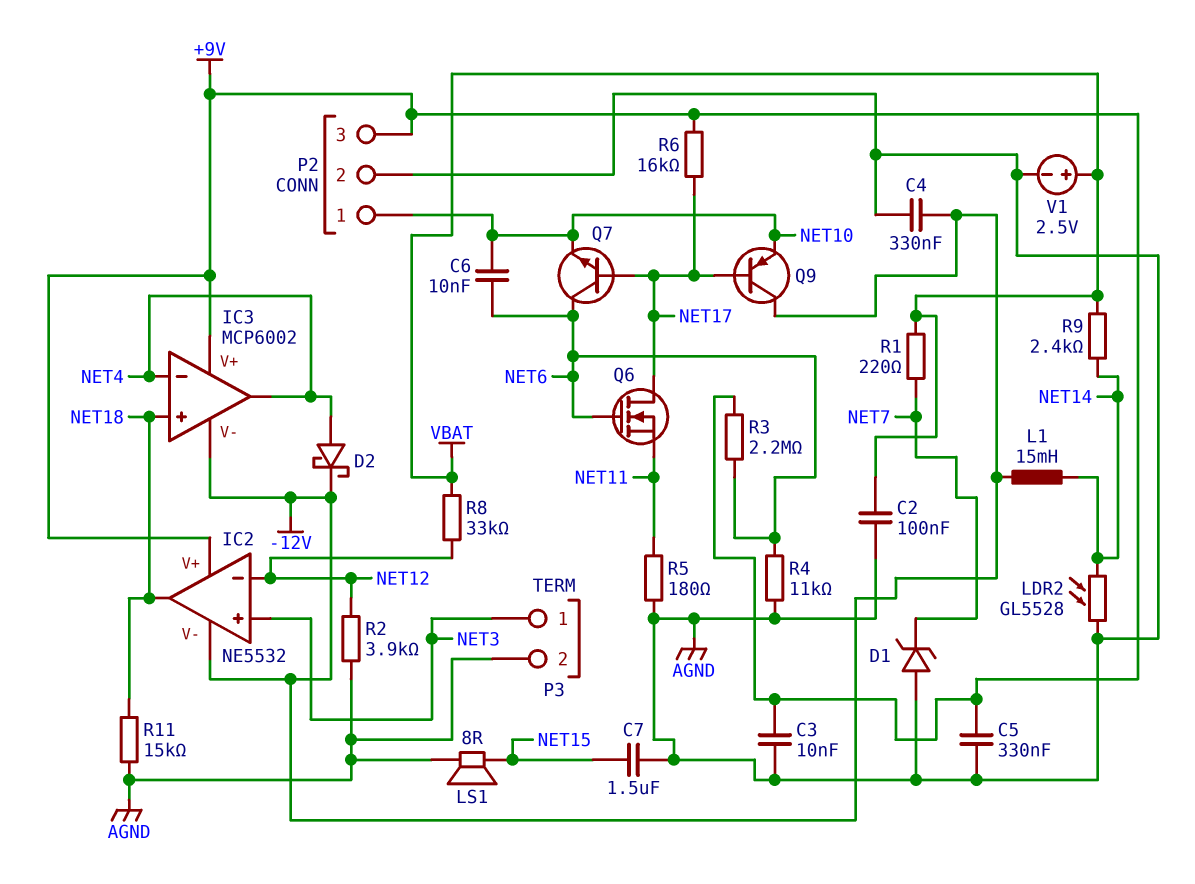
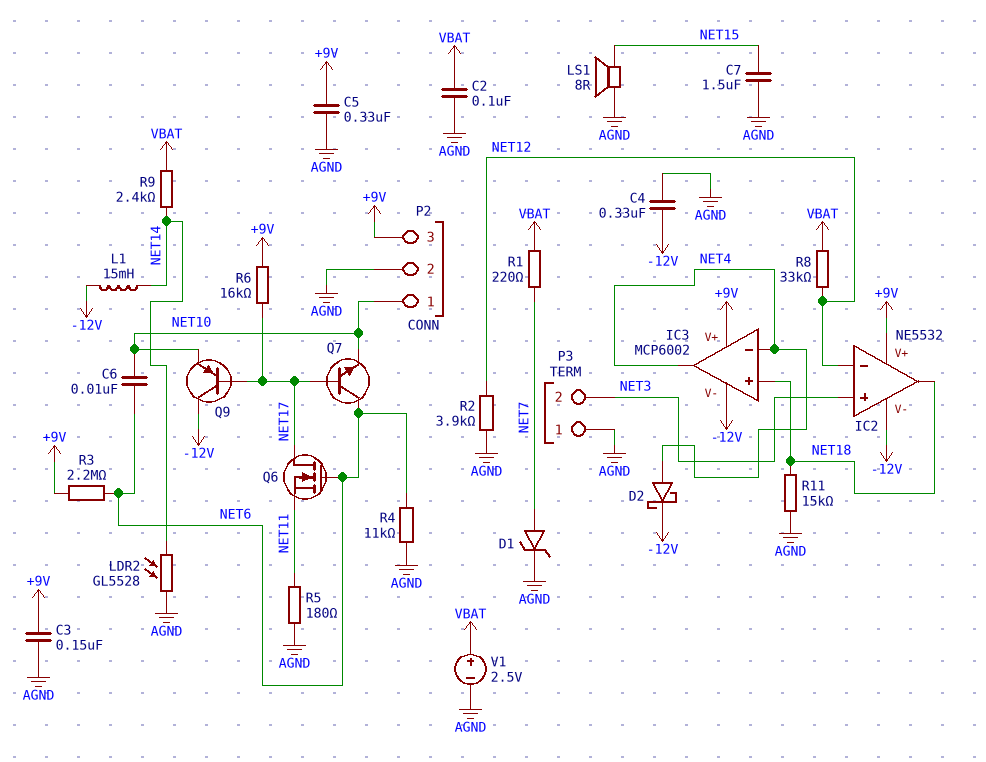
C3: 10nF (+9V, AGND) -> 150nF (+9V, AGND)
D1: zener (A AGND, K NET7) -> zener (A NET7, K AGND)
P3 pin 1: NET3 -> AGND
P3 pin 2: AGND -> NET3

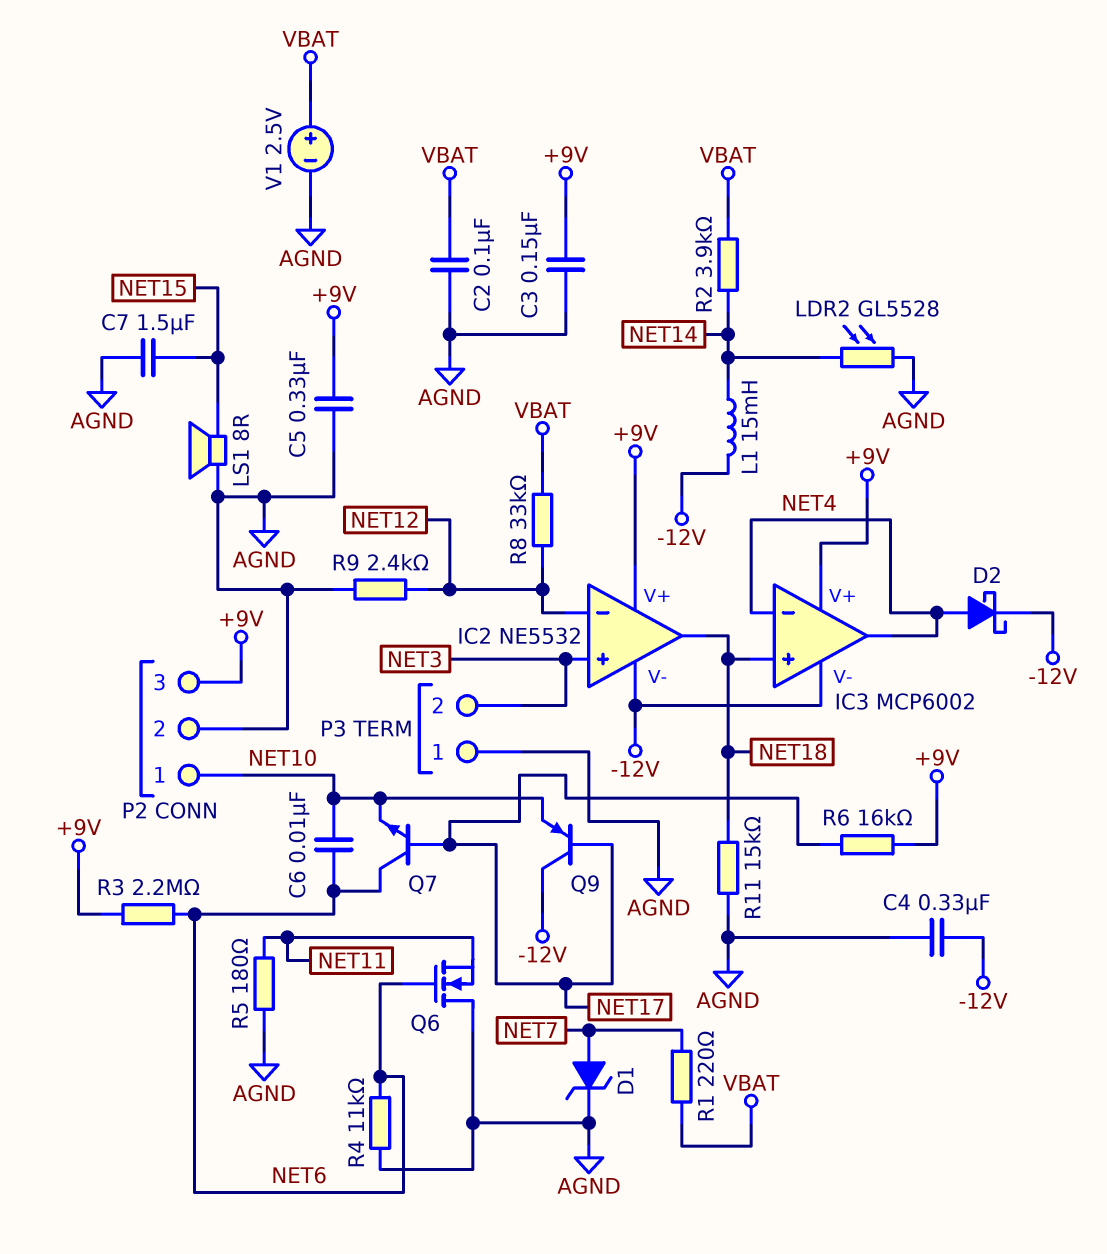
Q6: NMOS (G NET6, D NET17, S NET11) -> NMOS (G NET6, D AGND, S NET11)
R2: 3.9k (AGND, NET12) -> 3.9k (NET14, VBAT)
R9: 2.4k (NET14, VBAT) -> 2.4k (AGND, NET12)

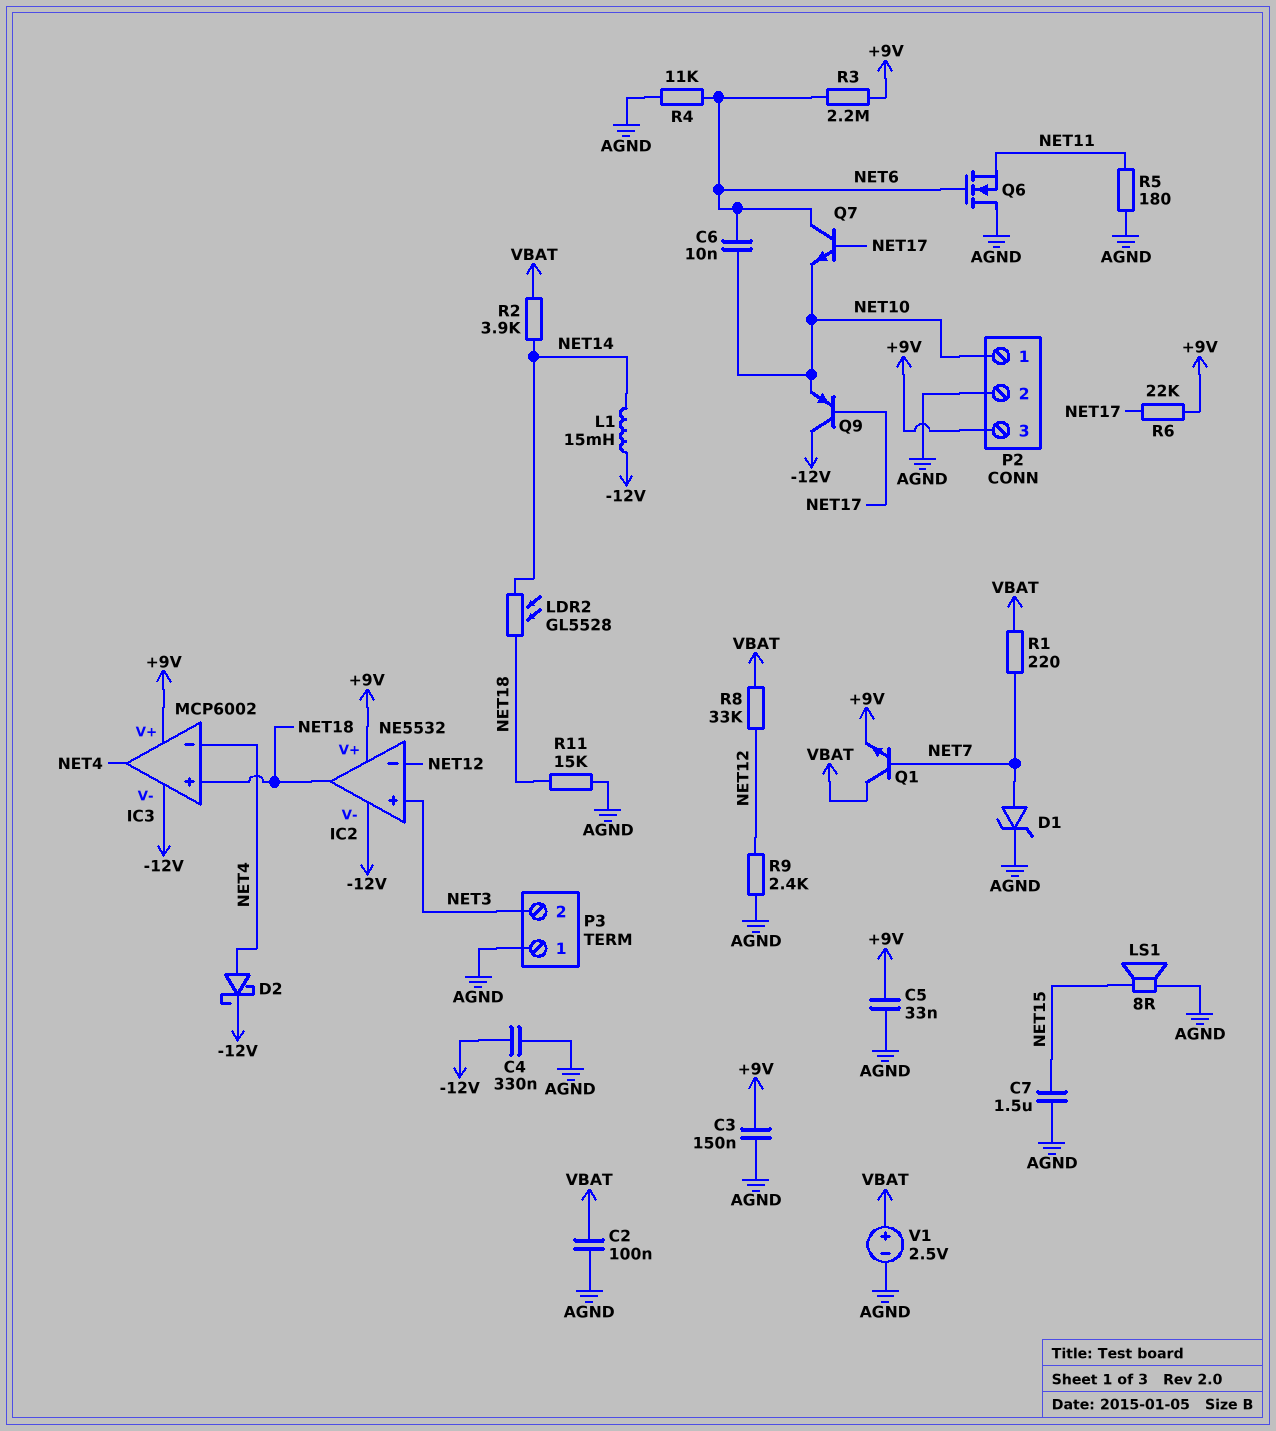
C5: 330nF (+9V, AGND) -> 33nF (+9V, AGND)
LDR2: GL5528 (AGND, NET14) -> GL5528 (NET14, NET18)
Q1: none -> NPN (B NET7, C VBAT, E +9V)
R6: 16k (+9V, NET17) -> 22k (+9V, NET17)

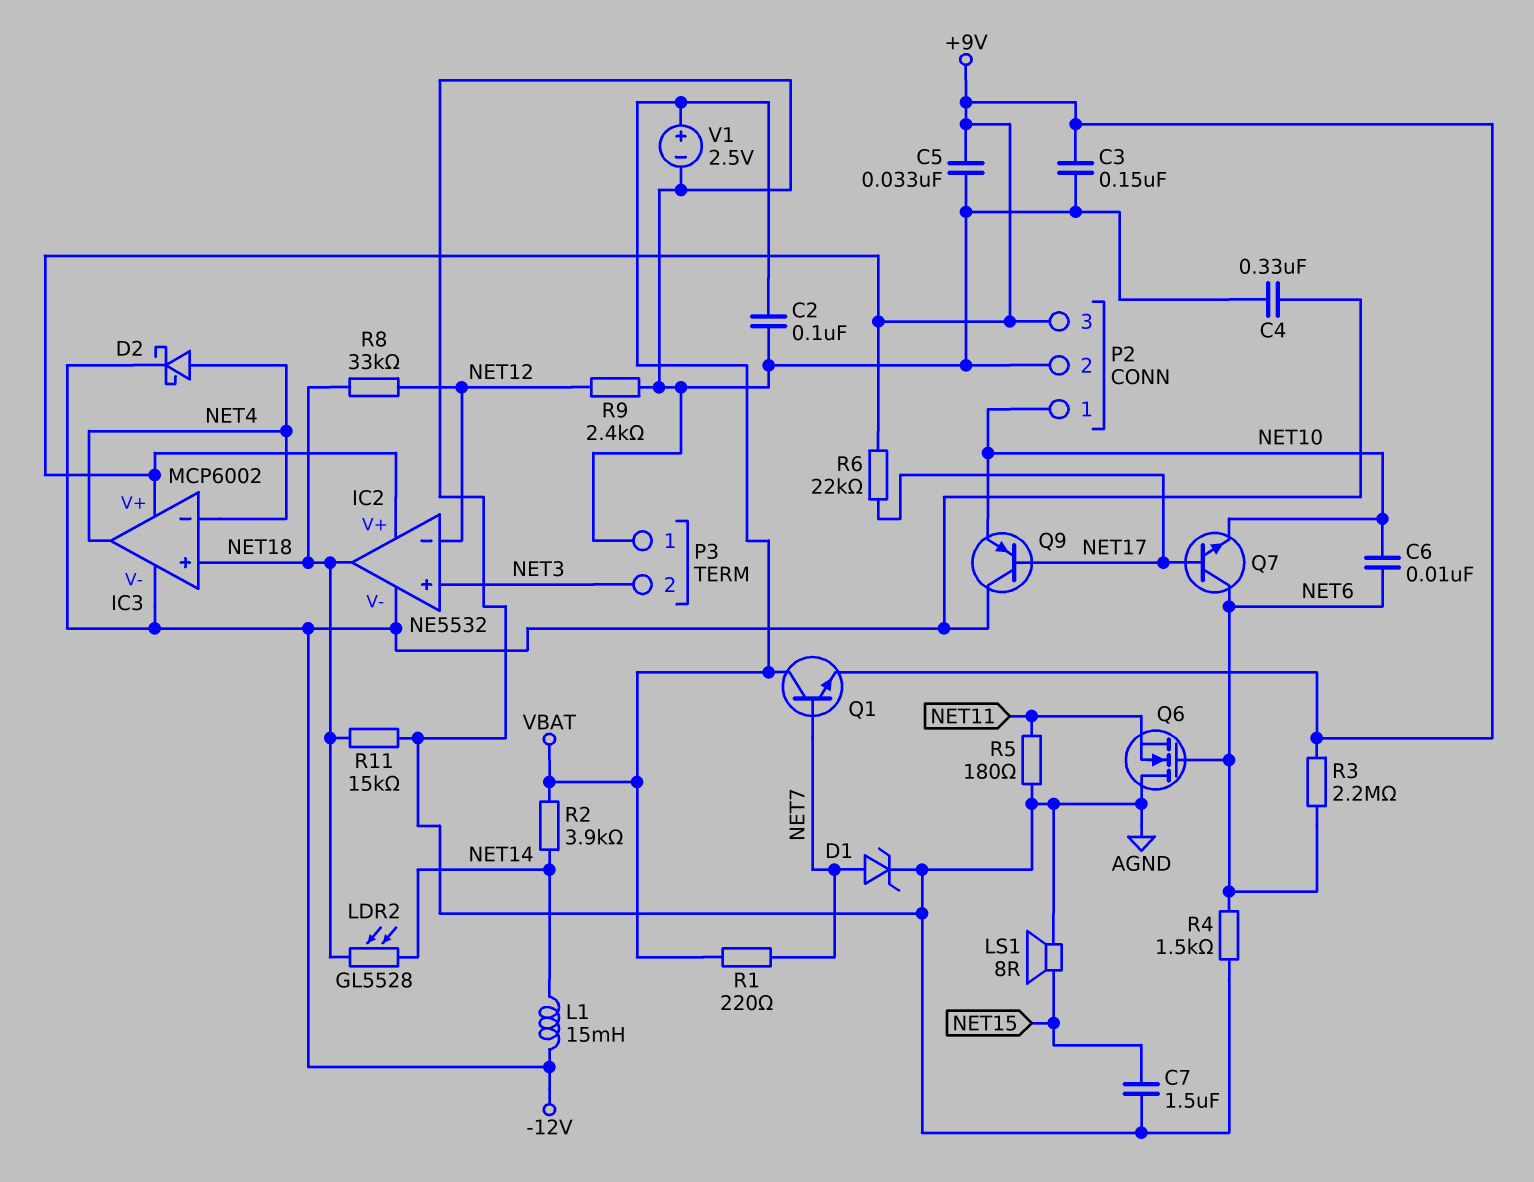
R4: 11k (AGND, NET6) -> 1.5k (AGND, NET6)
R8: 33k (NET12, VBAT) -> 33k (NET12, NET18)

